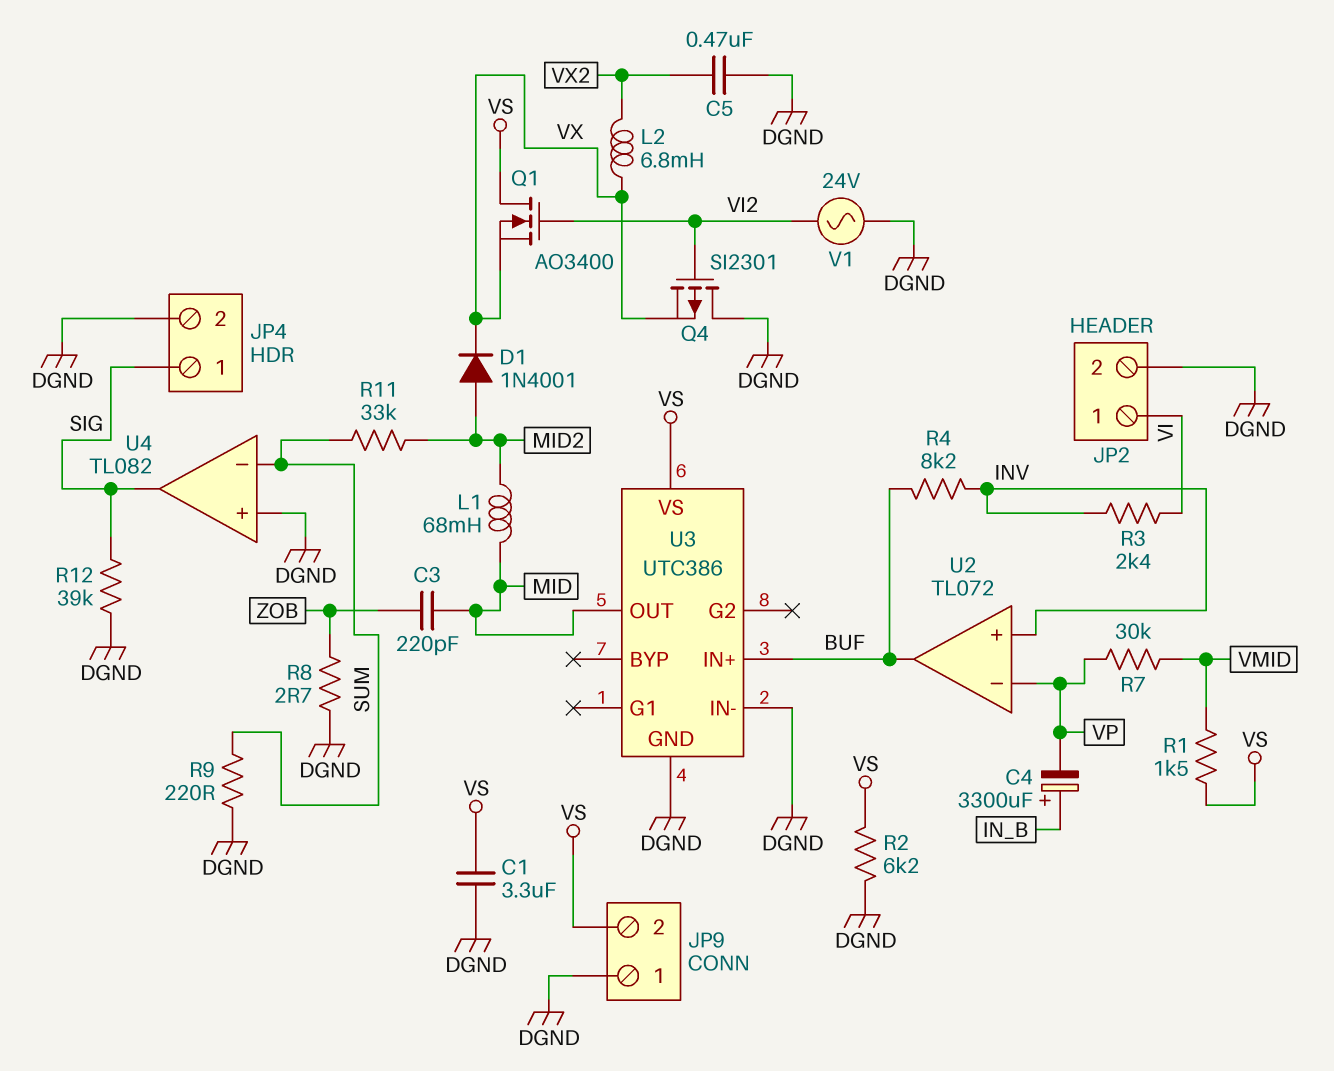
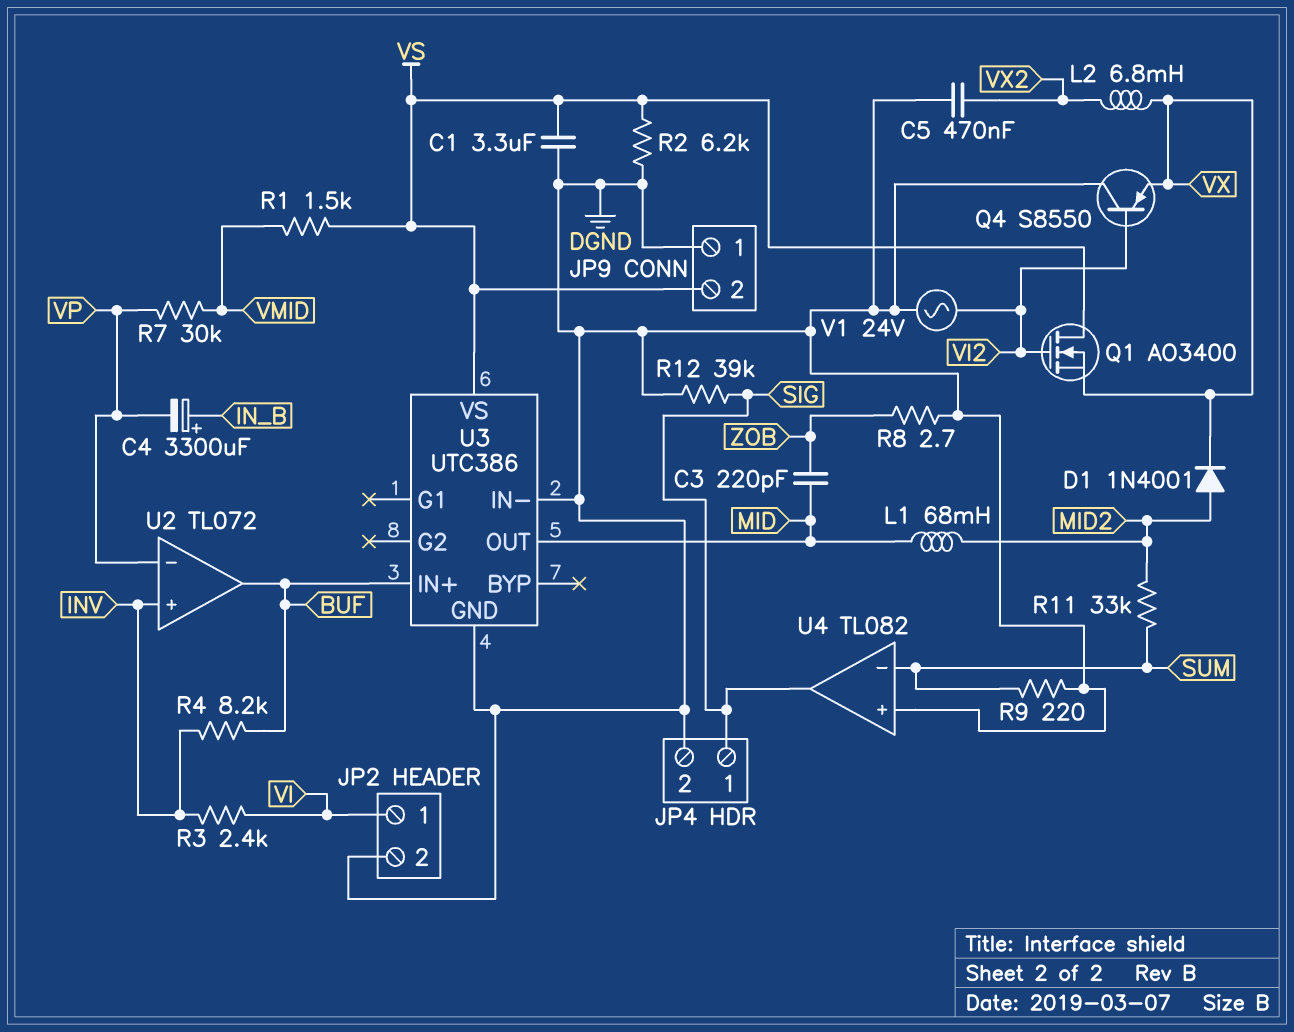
Q4: PMOS SI2301 (G VI2, D DGND, S VX) -> PNP S8550 (B VI2, C DGND, E VX)

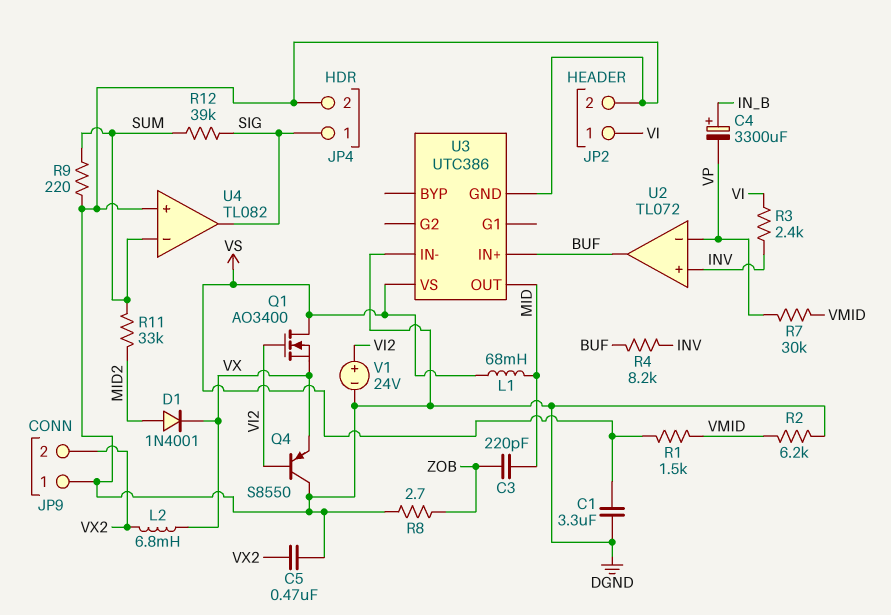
JP9 pin 2: VS -> VX2
L1: 68mH (MID, MID2) -> 68mH (MID, VS)
R2: 6.2k (DGND, VS) -> 6.2k (DGND, VMID)
R12: 39k (DGND, SIG) -> 39k (SIG, SUM)
V1: AC 24V (DGND, VI2) -> 24V (plus VI2, minus DGND)

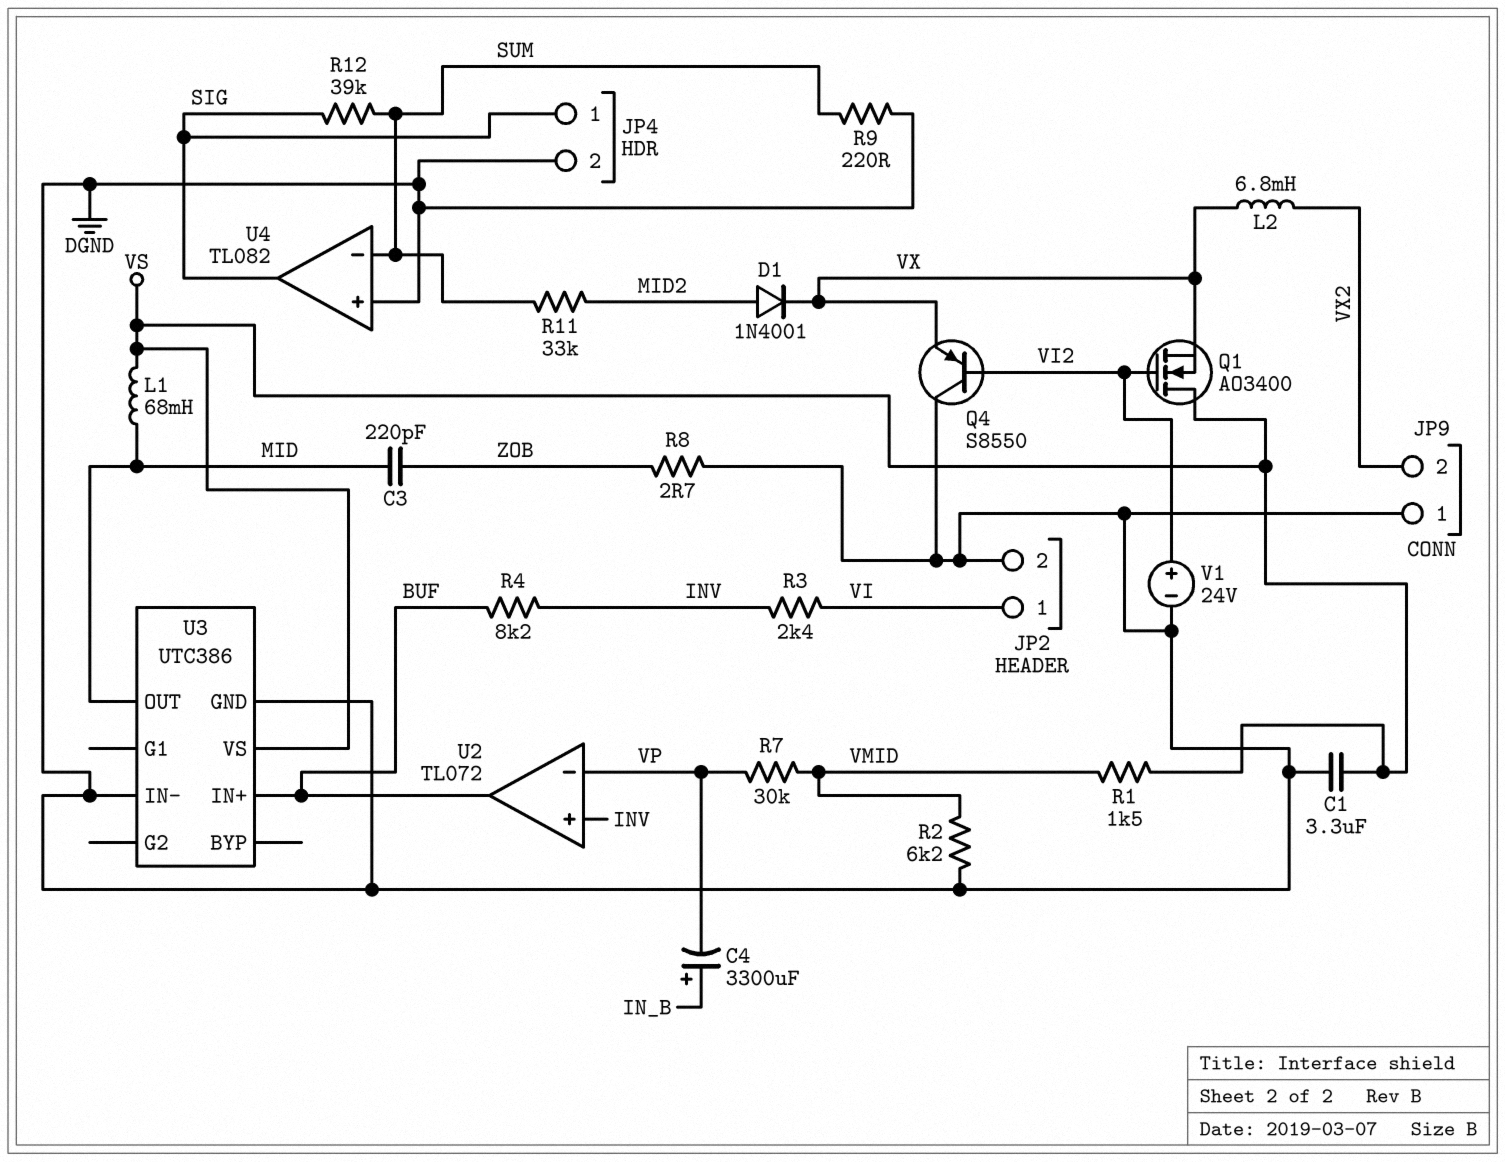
C5: 470nF (DGND, VX2) -> none

